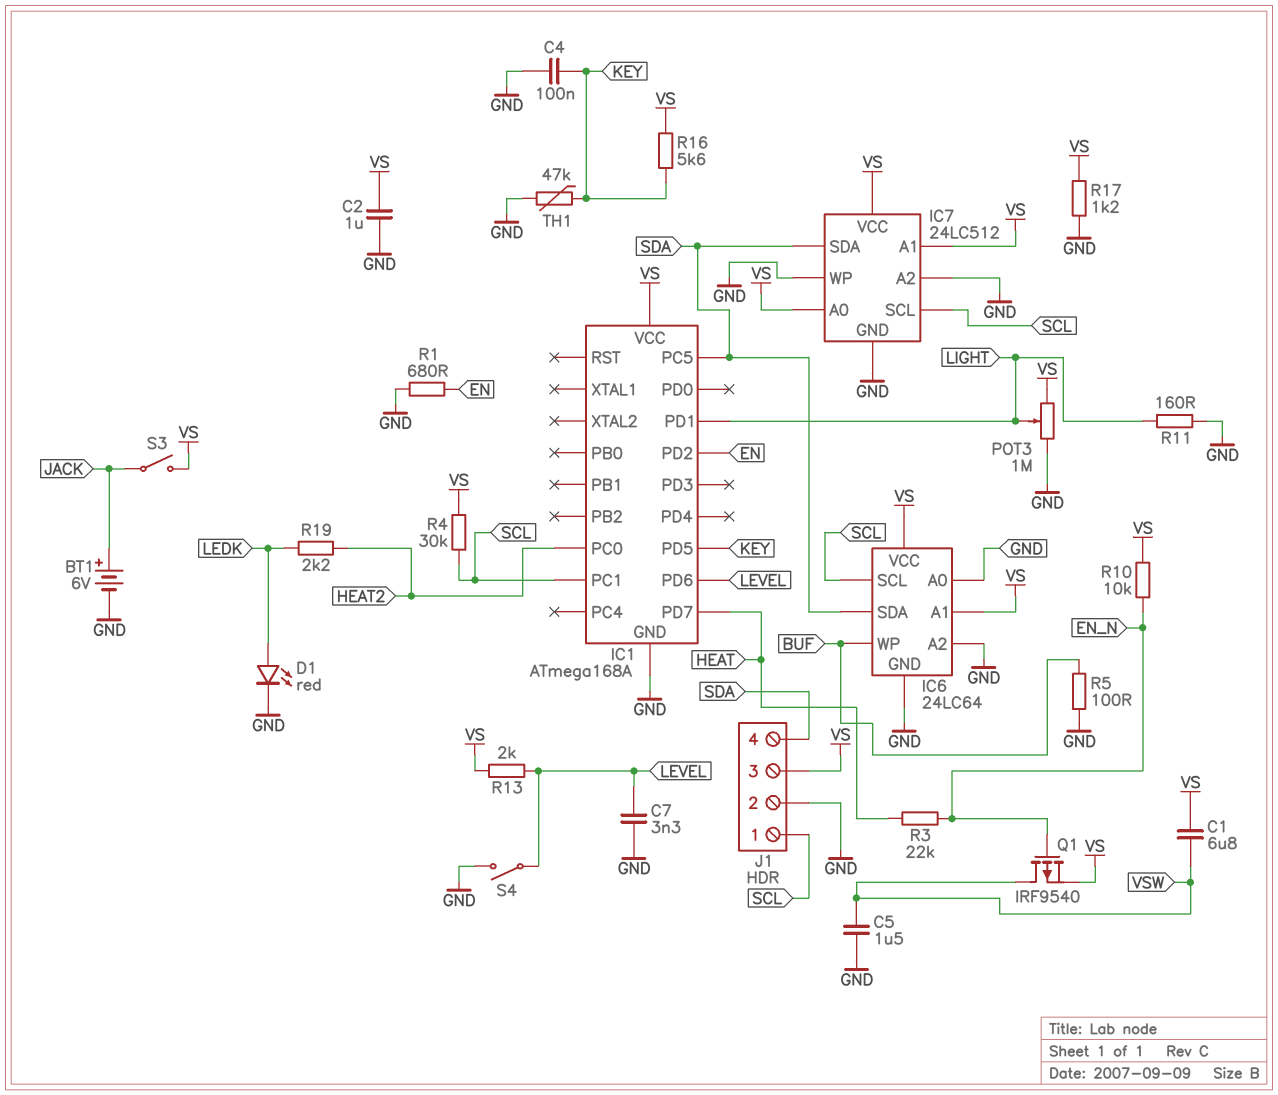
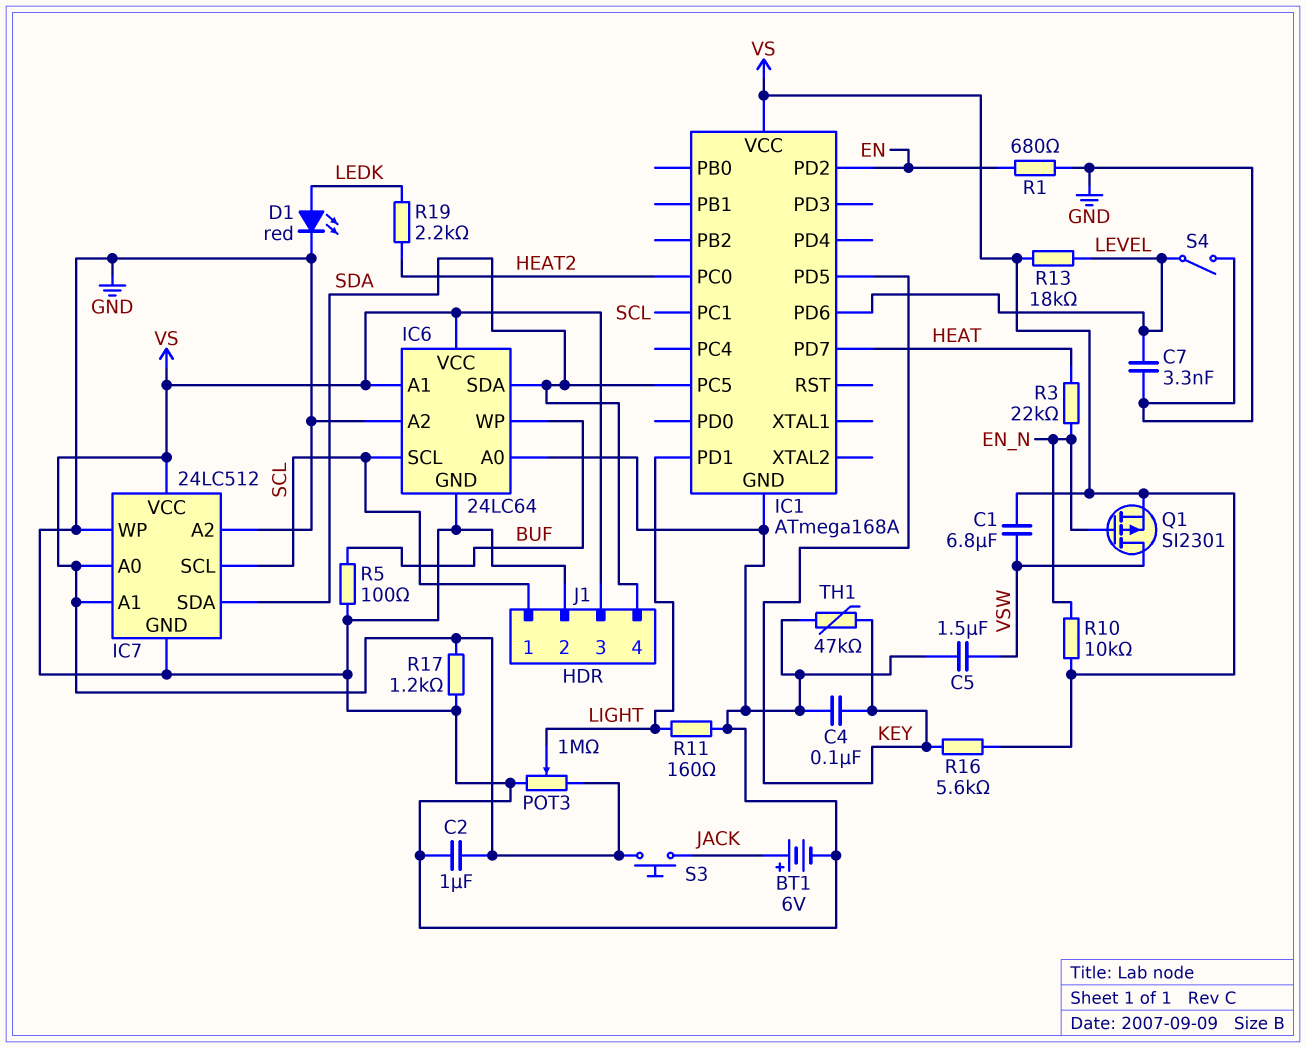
Q1: PMOS IRF9540 (G EN_N, D VSW, S VS) -> PMOS SI2301 (G EN_N, D VSW, S VS)
R4: 30k (SCL, VS) -> none
R13: 2k (LEVEL, VS) -> 18k (LEVEL, VS)
S3: switch (JACK, VS) -> button (JACK, VS)

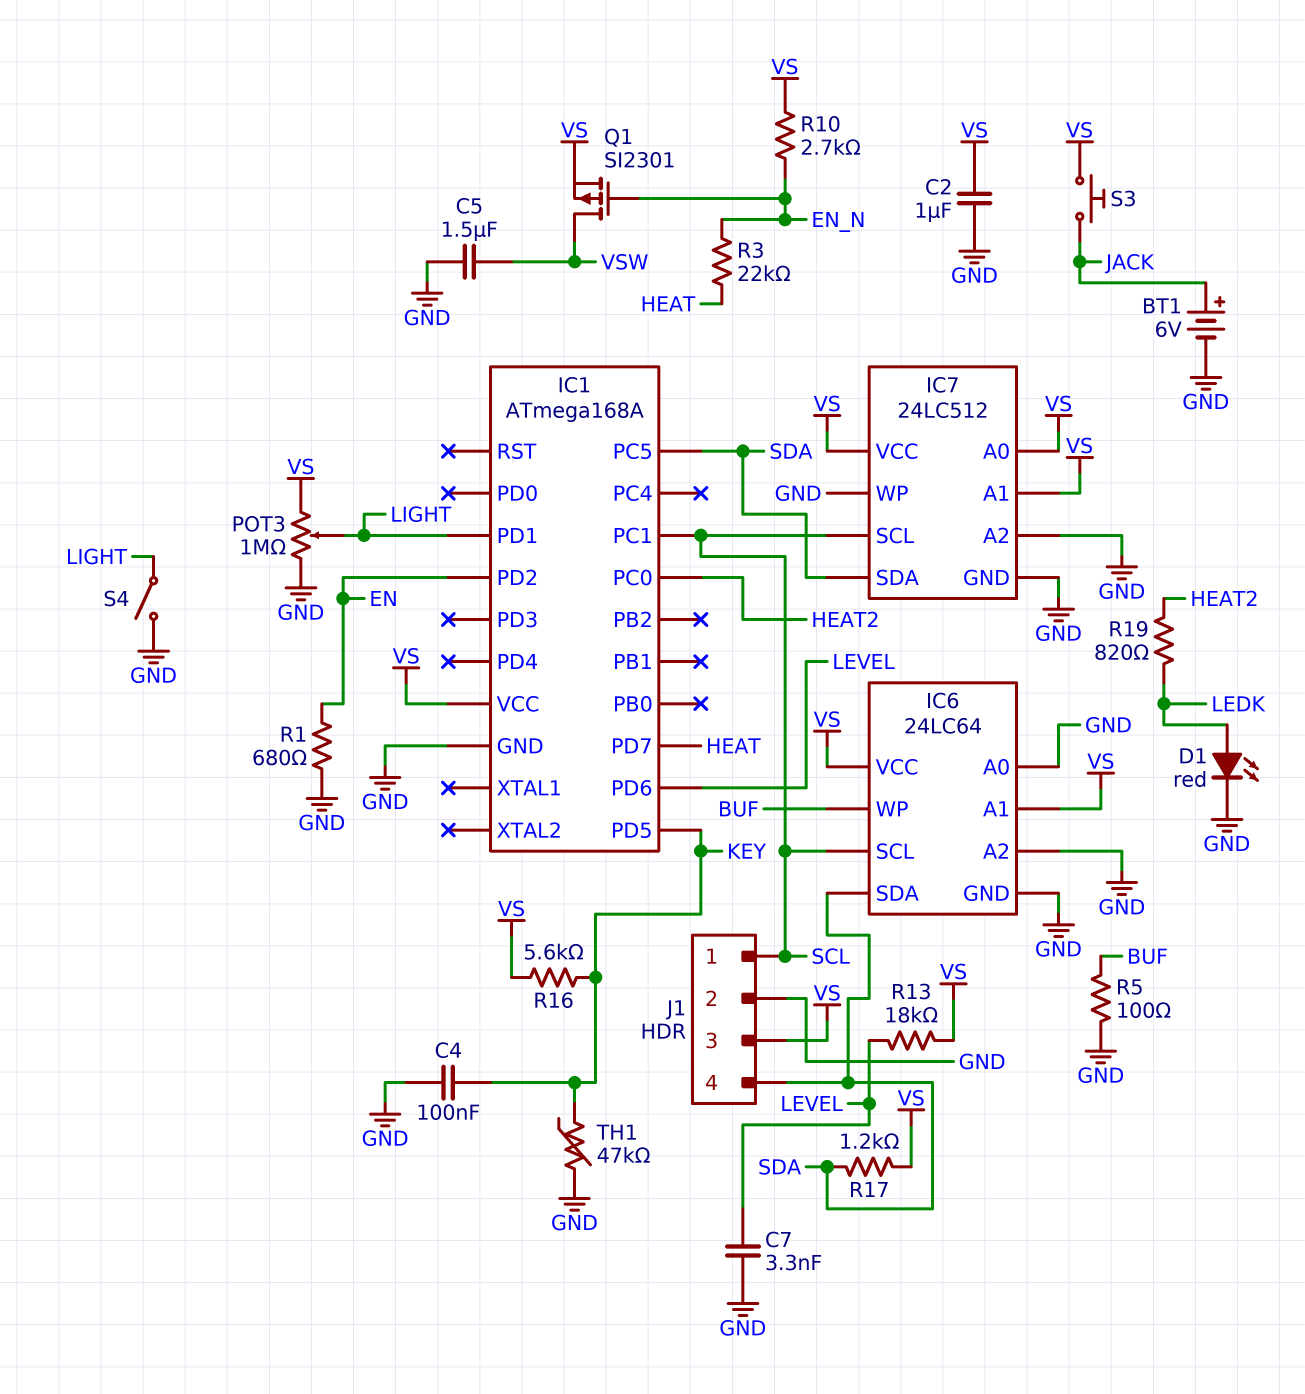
C1: 6.8uF (VS, VSW) -> none
R10: 10k (EN_N, VS) -> 2.7k (EN_N, VS)
R11: 160 (GND, LIGHT) -> none
R17: 1.2k (GND, VS) -> 1.2k (SDA, VS)
R19: 2.2k (HEAT2, LEDK) -> 820 (HEAT2, LEDK)
S4: switch (GND, LEVEL) -> switch (GND, LIGHT)

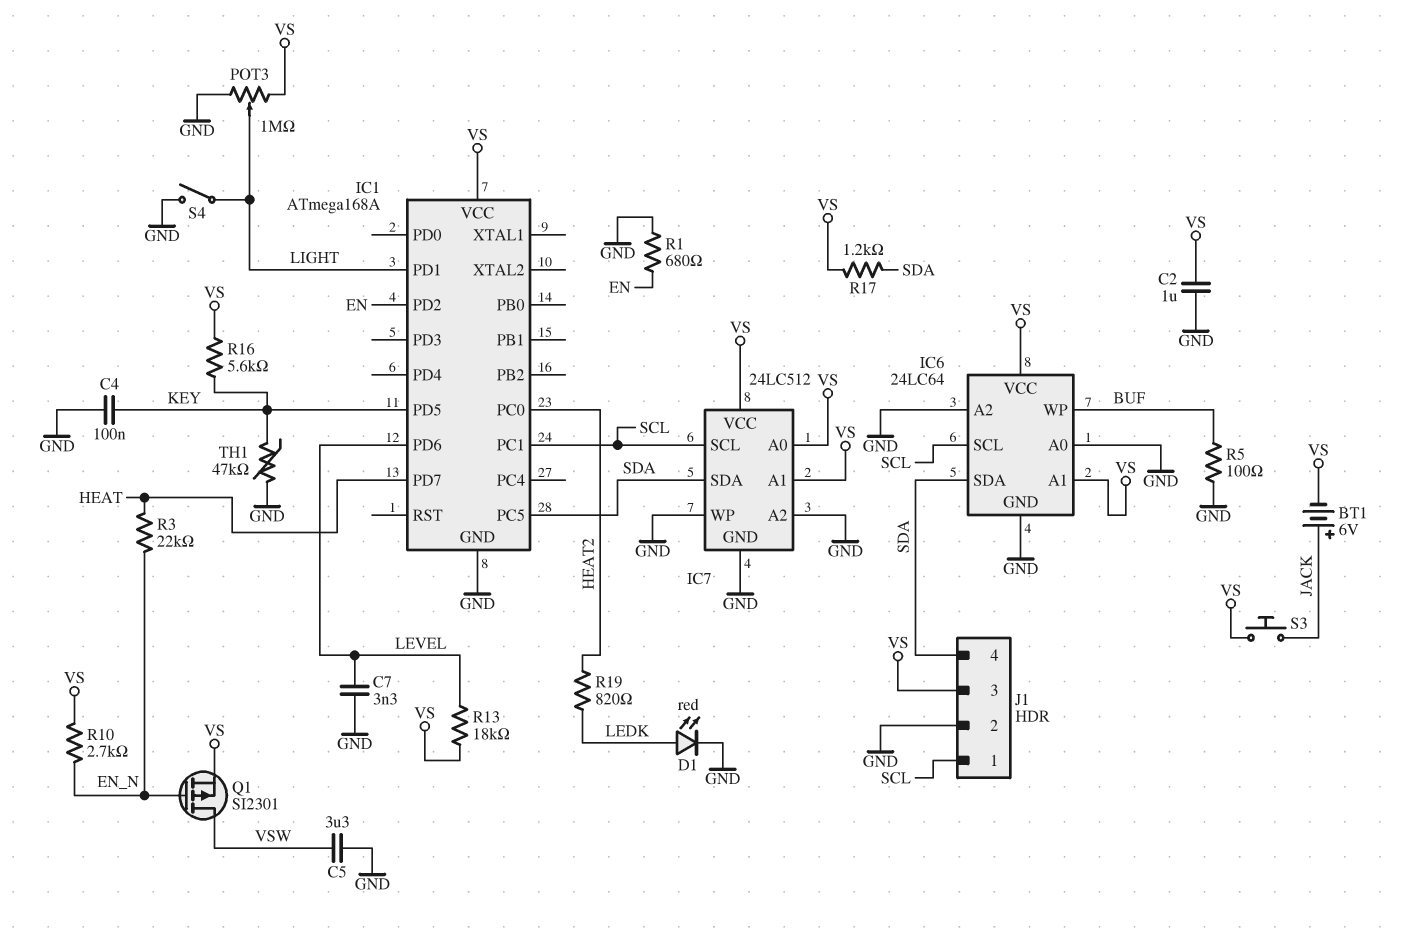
BT1: 6V (plus JACK, minus GND) -> 6V (plus JACK, minus VS)
C5: 1.5uF (GND, VSW) -> 3.3uF (GND, VSW)

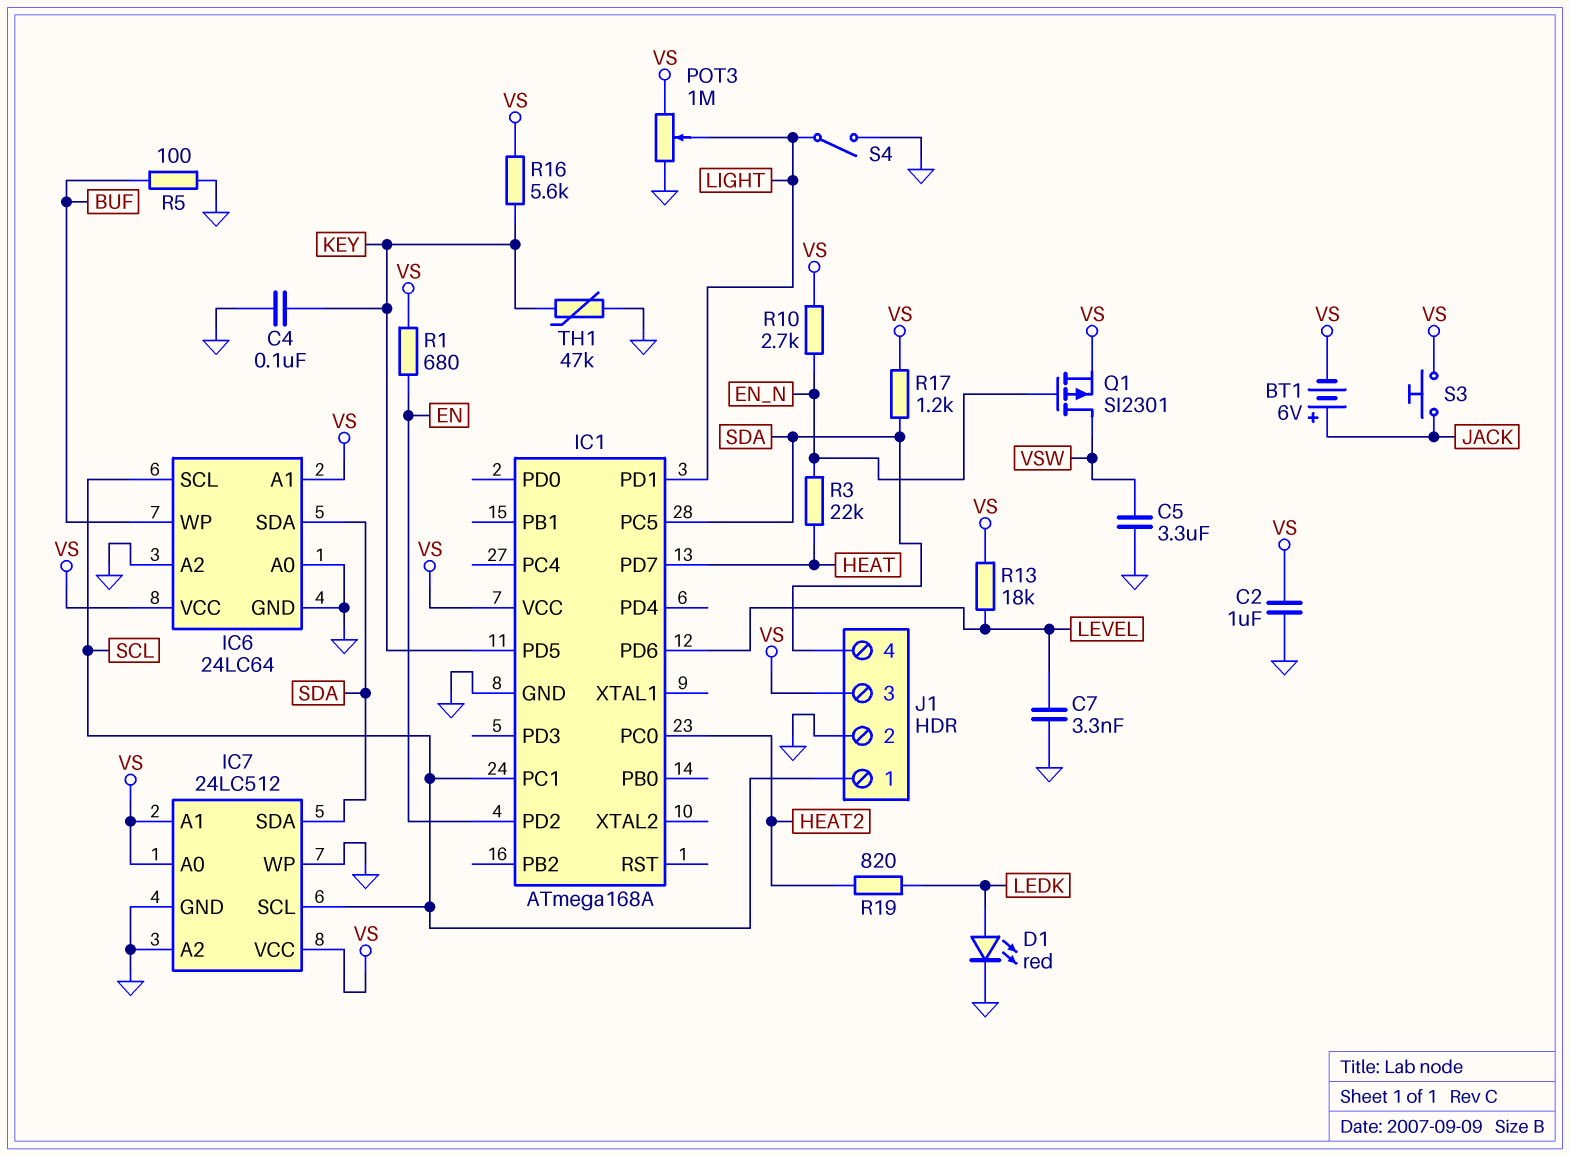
R1: 680 (EN, GND) -> 680 (EN, VS)

